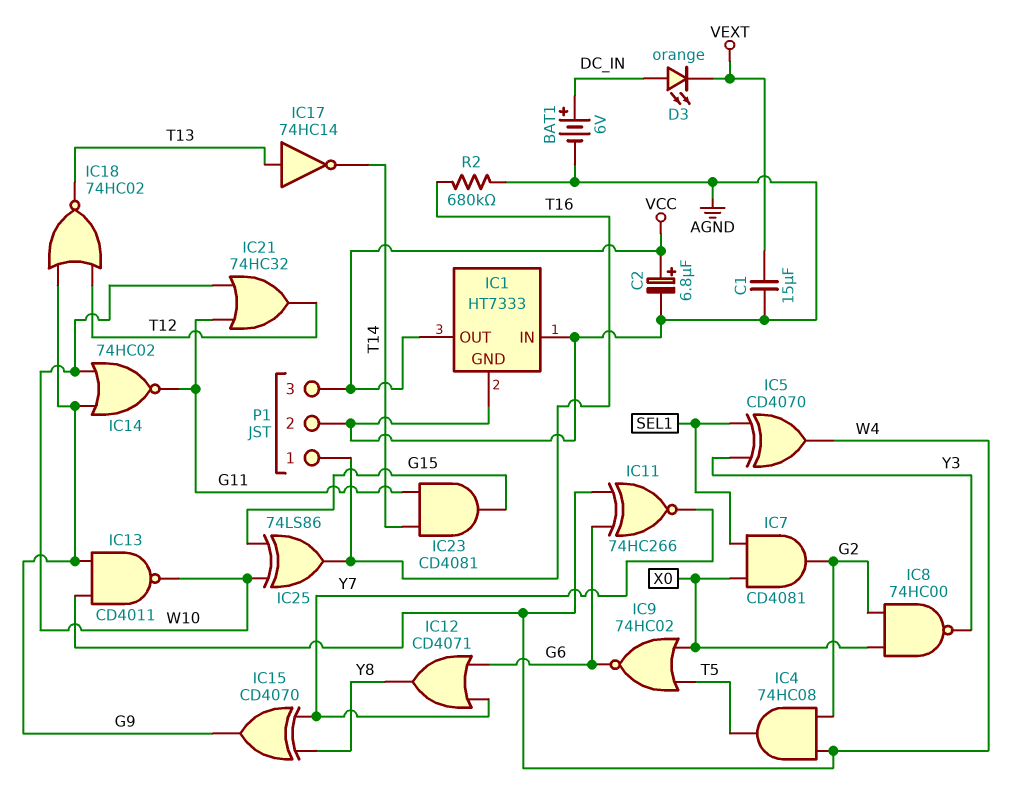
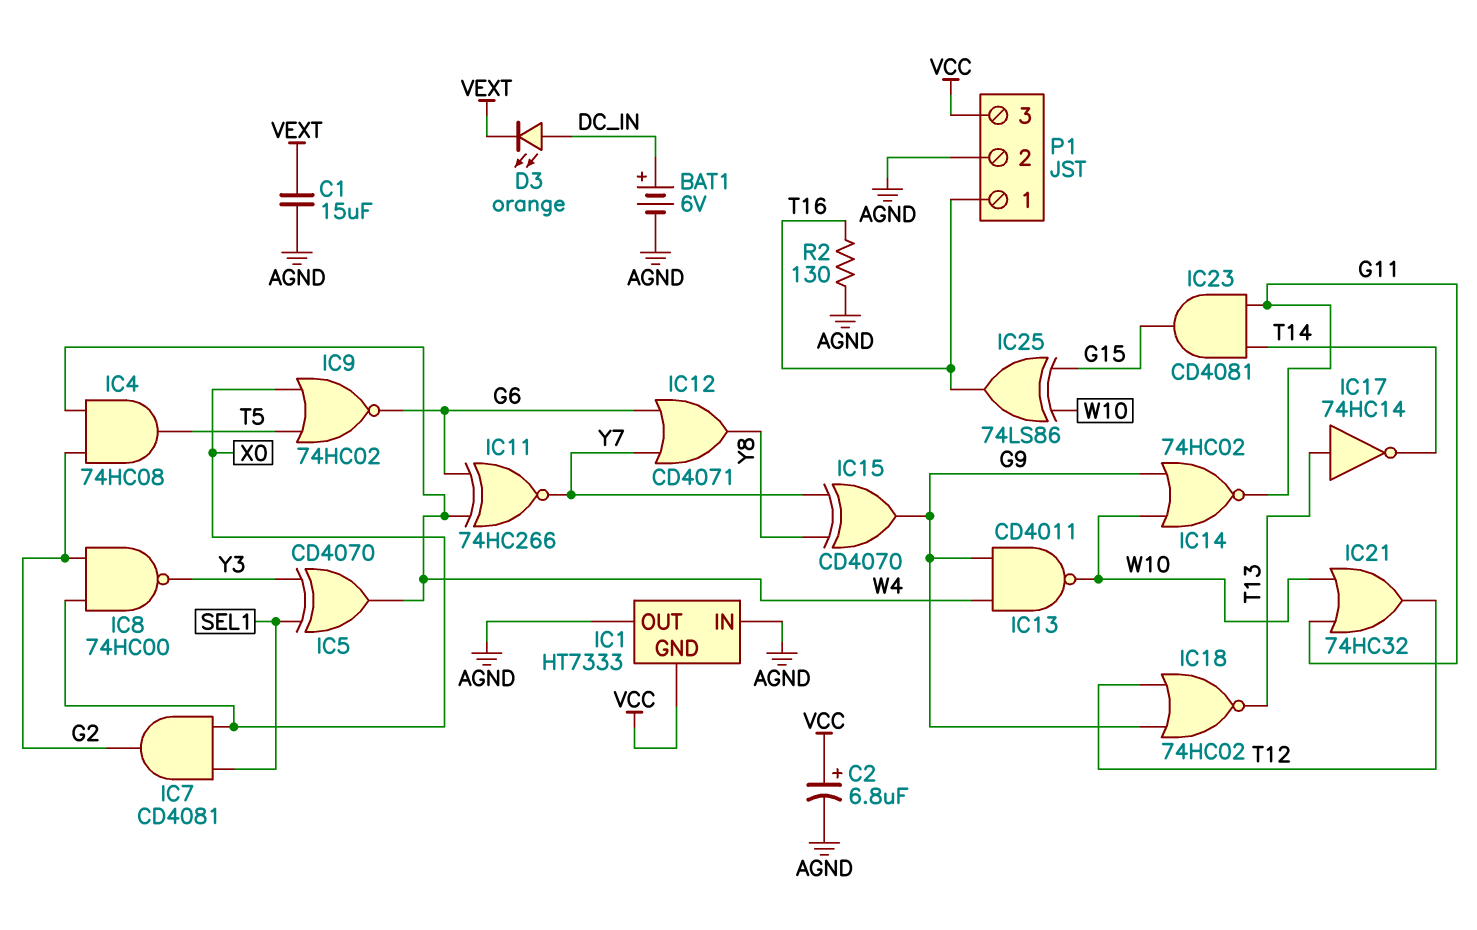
IC1 pin GND: AGND -> VCC
IC1 pin OUT: VCC -> AGND
R2: 680k (AGND, T16) -> 130 (AGND, T16)

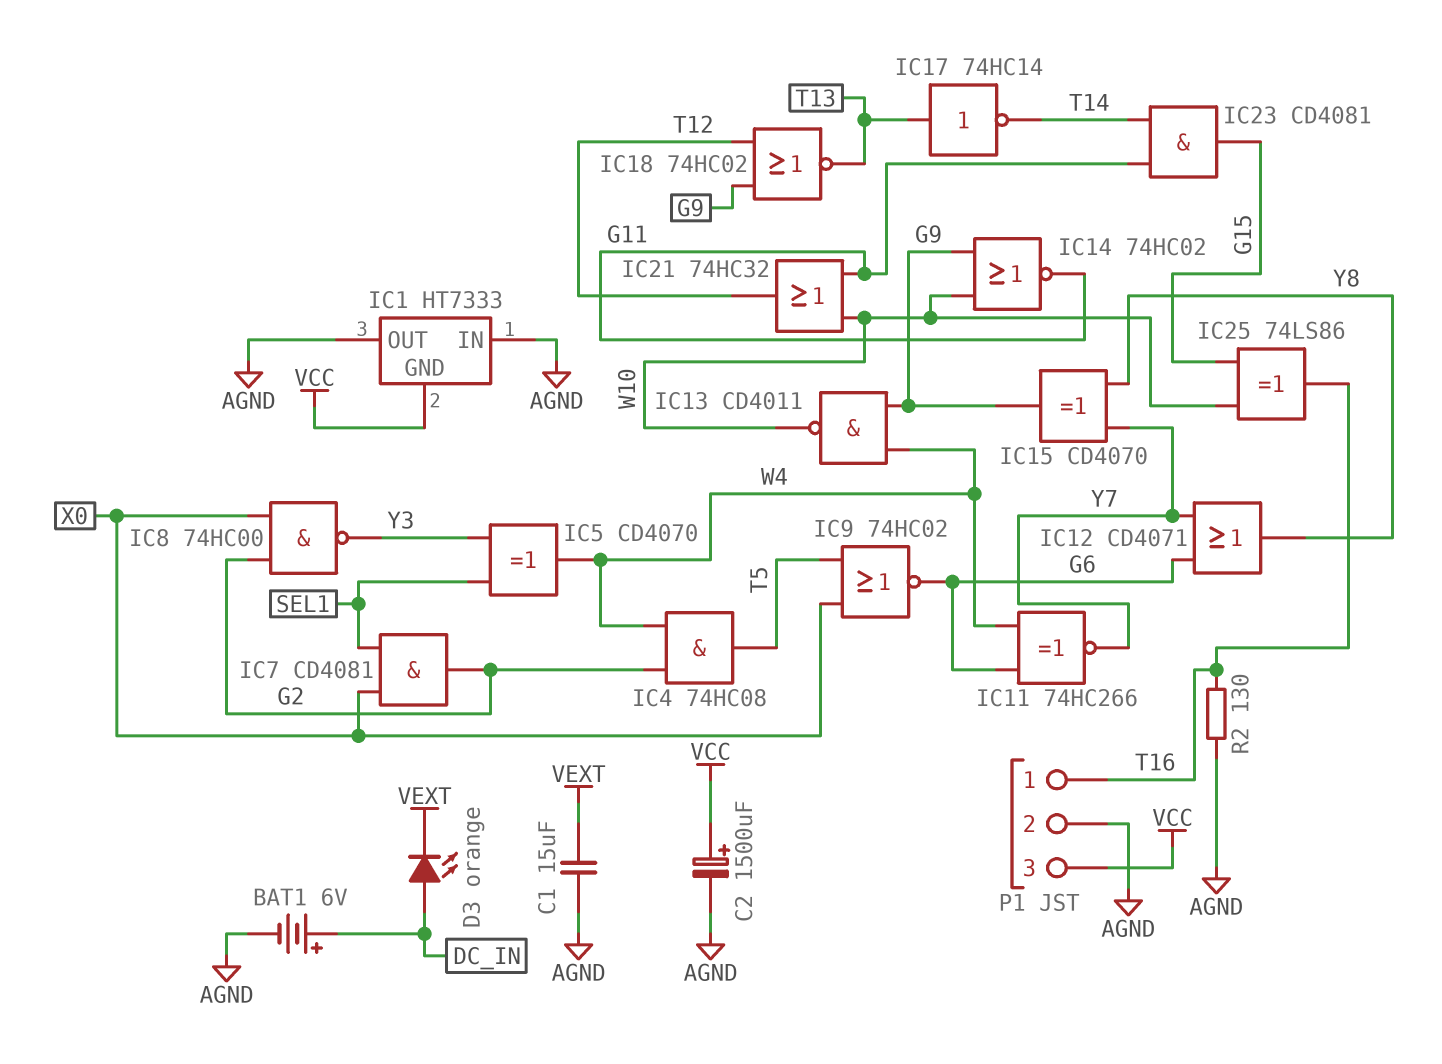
C2: 6.8uF (plus VCC, minus AGND) -> 1500uF (plus VCC, minus AGND)

